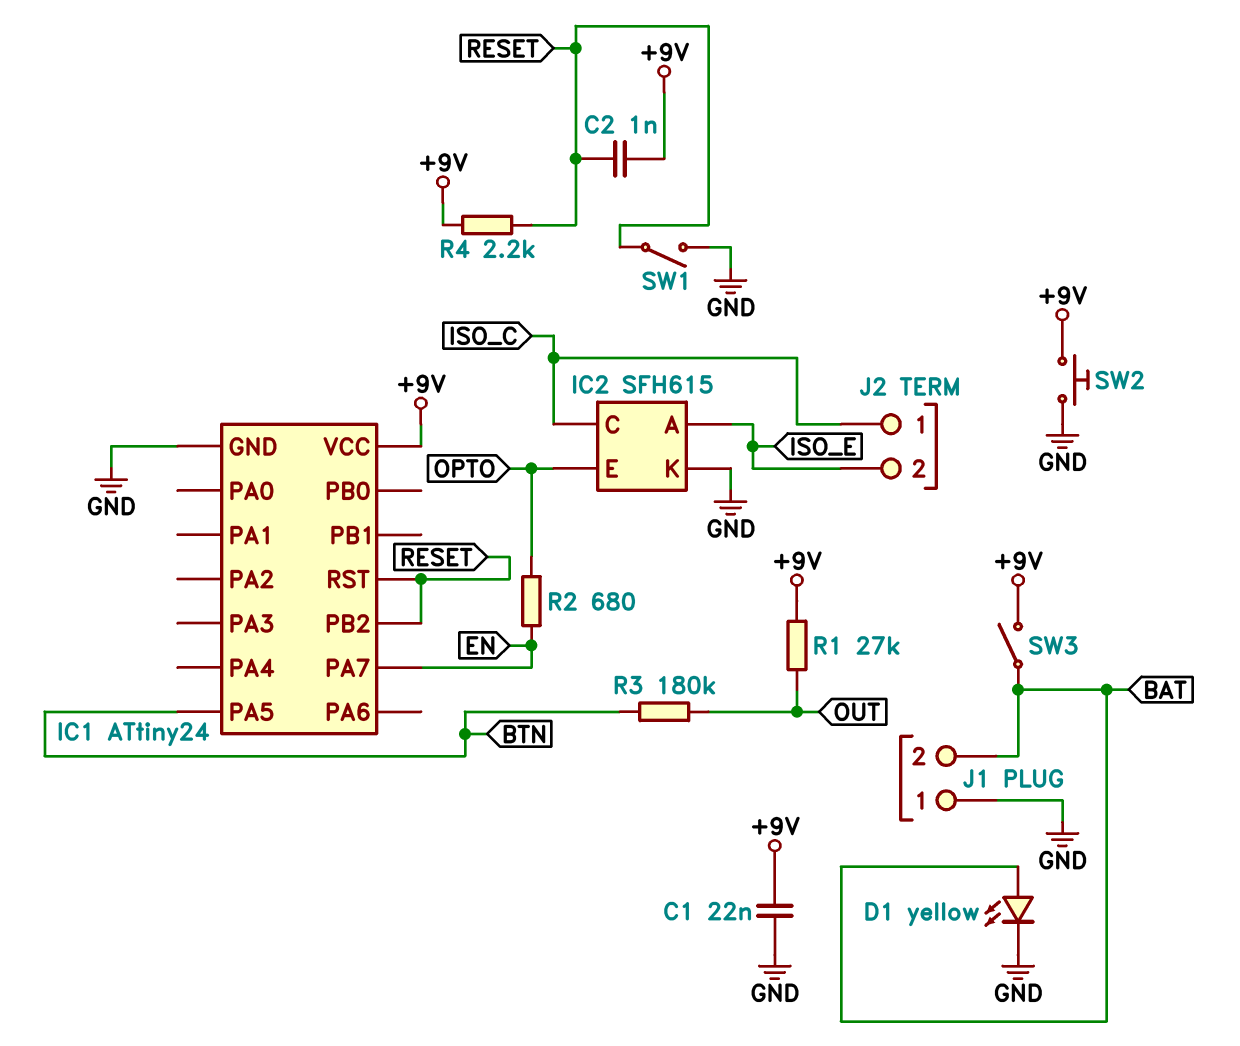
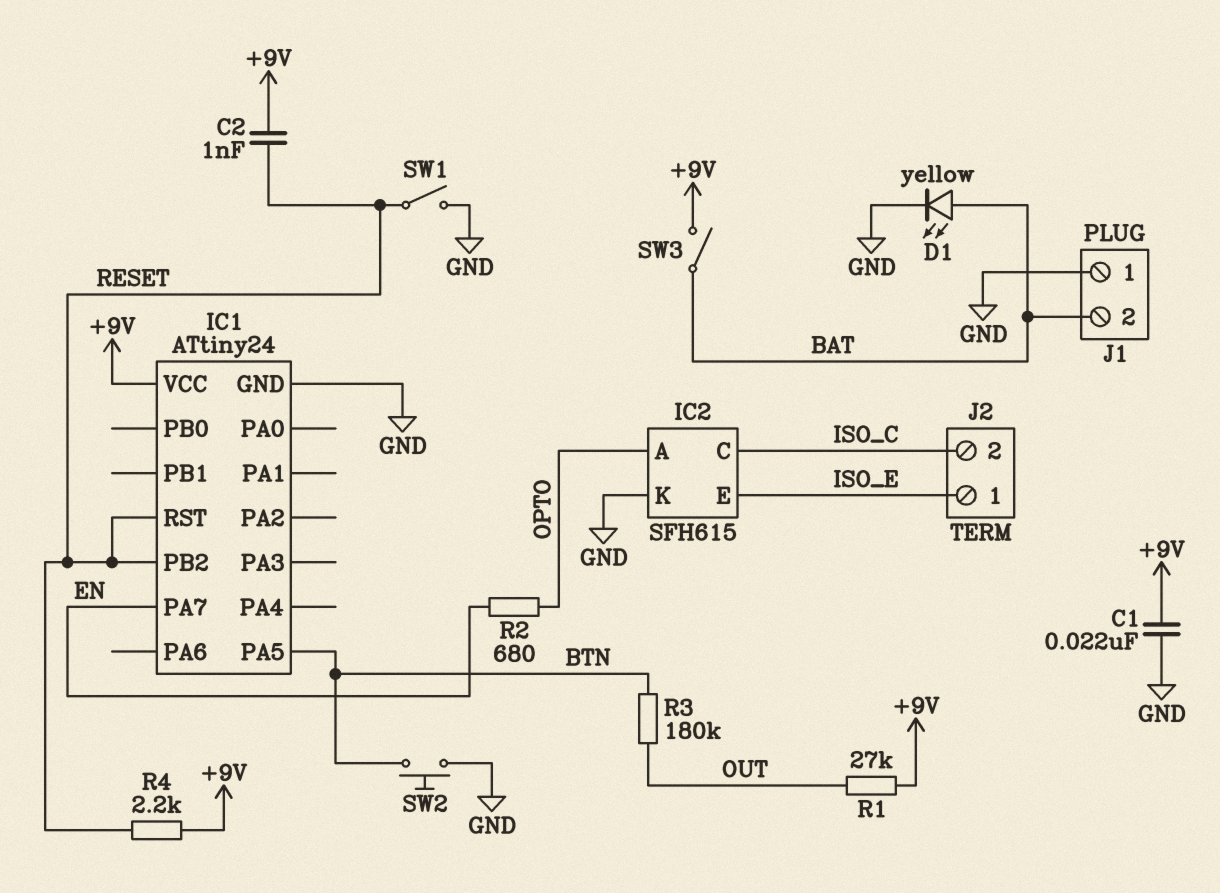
IC2 pin A: ISO_E -> OPTO
IC2 pin E: OPTO -> ISO_E
J2 pin 1: ISO_C -> ISO_E
J2 pin 2: ISO_E -> ISO_C
SW2: button (+9V, GND) -> button (BTN, GND)

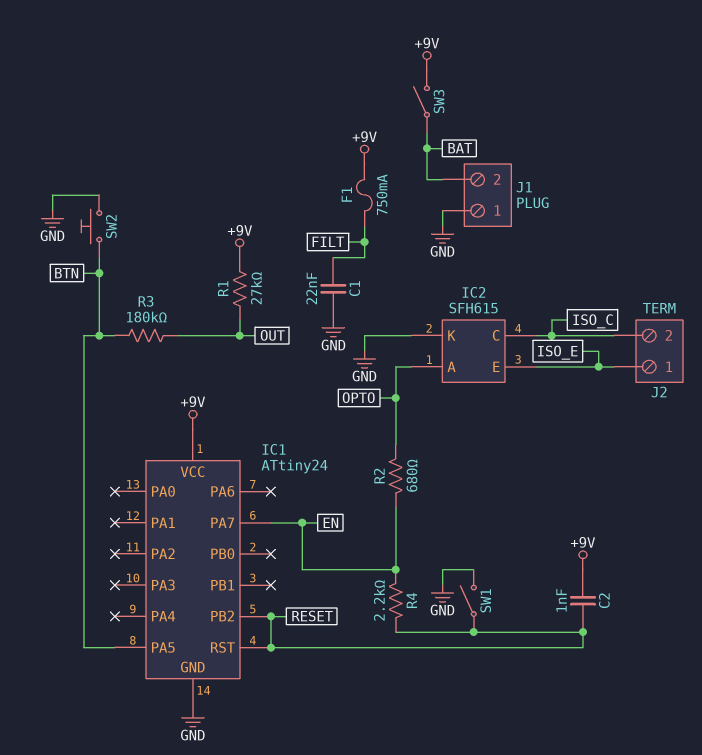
C1: 22nF (+9V, GND) -> 22nF (FILT, GND)
D1: LED yellow (A BAT, K GND) -> none
F1: none -> 750mA (+9V, FILT)
R4: 2.2k (+9V, RESET) -> 2.2k (EN, RESET)

